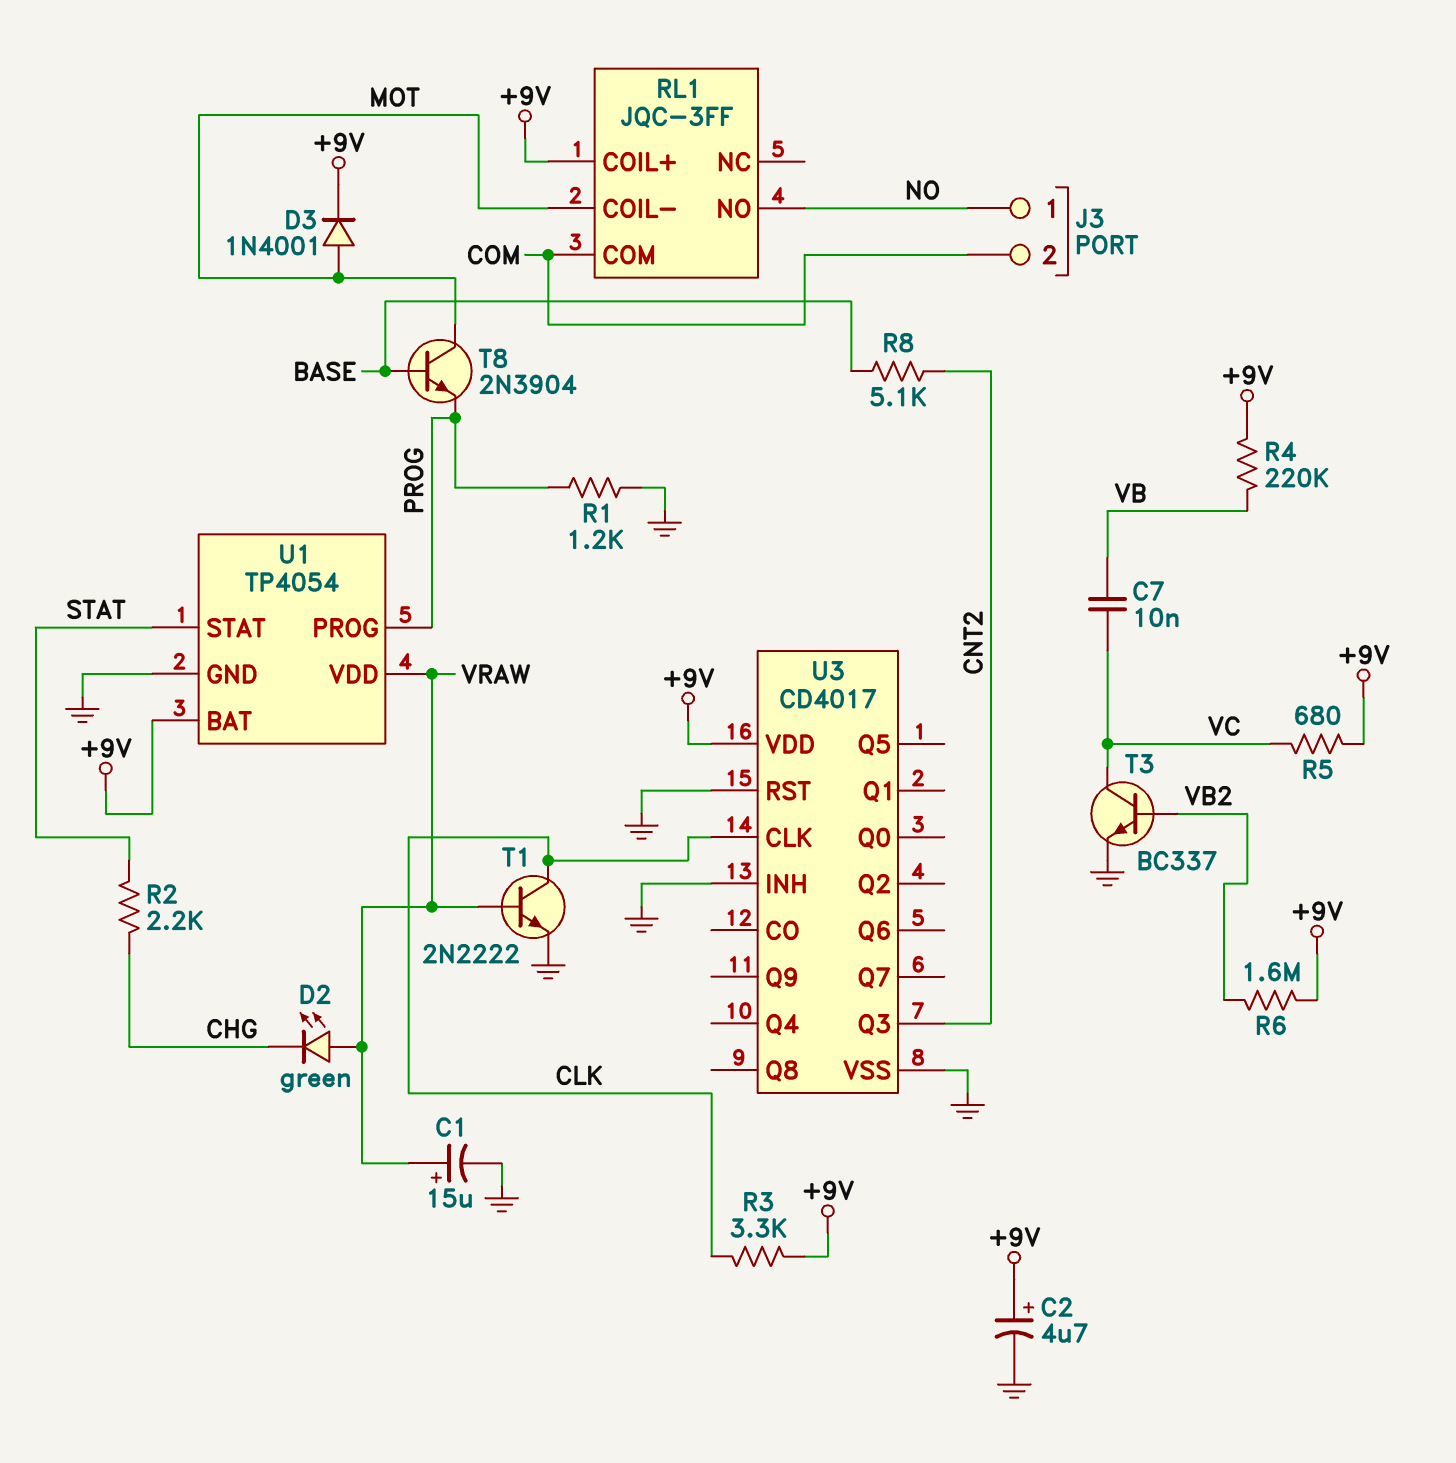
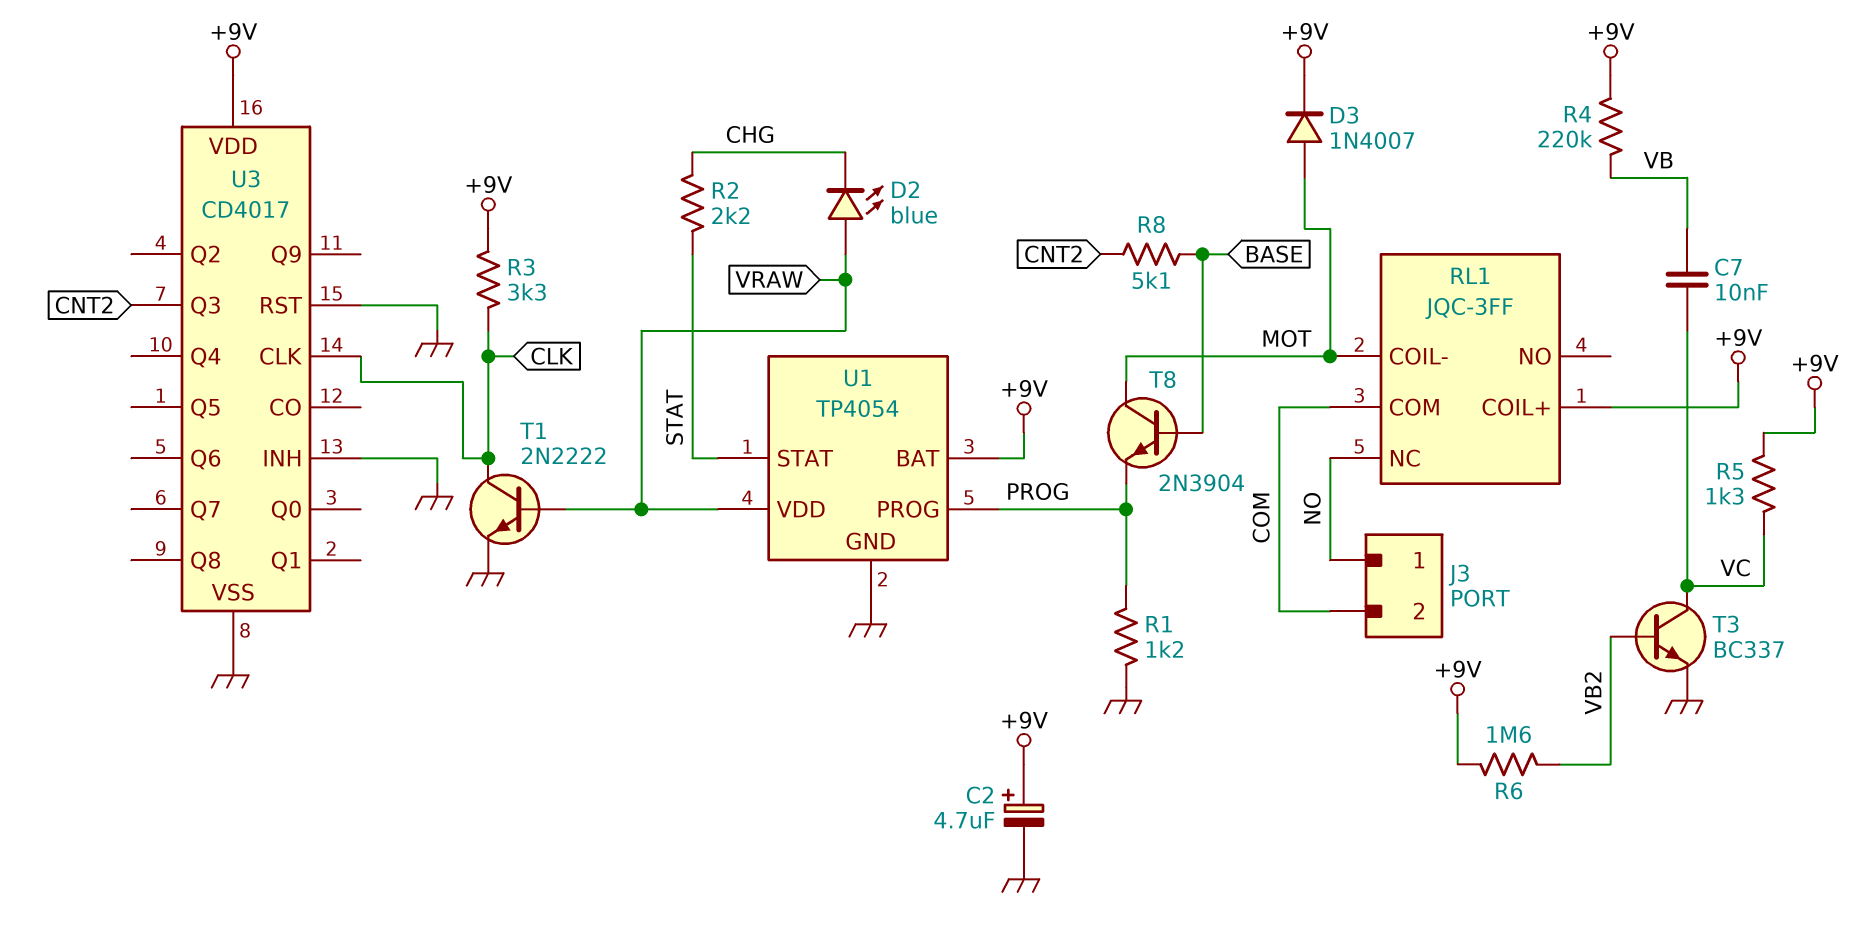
C1: 15uF (plus VRAW, minus GND) -> none
D2: LED green (A VRAW, K CHG) -> LED blue (A VRAW, K CHG)
D3: diode 1N4001 (A MOT, K +9V) -> diode 1N4007 (A MOT, K +9V)
R5: 680 (+9V, VC) -> 1.3k (+9V, VC)
RL1 pin NC: none -> NO
RL1 pin NO: NO -> none

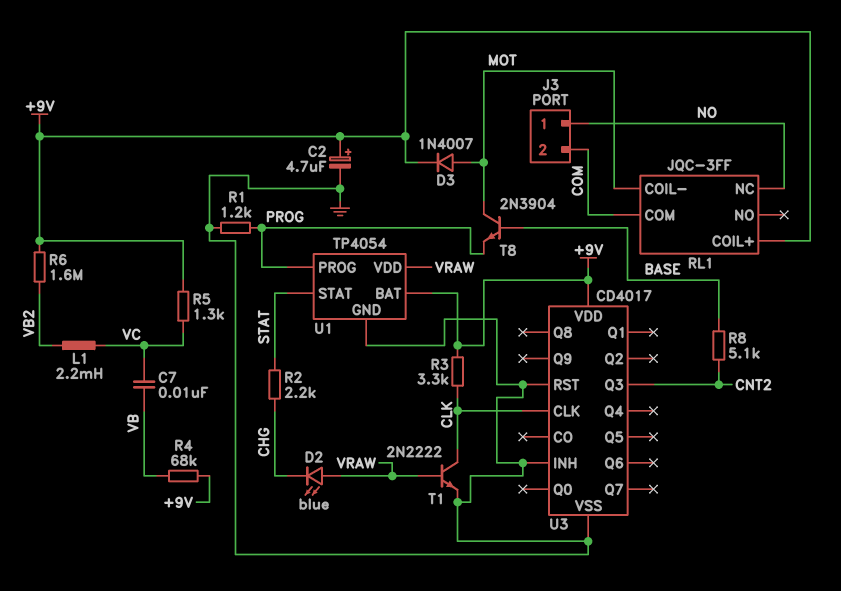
L1: none -> 2.2mH (VB2, VC)
R4: 220k (+9V, VB) -> 68k (+9V, VB)
T3: NPN BC337 (B VB2, C VC, E GND) -> none

